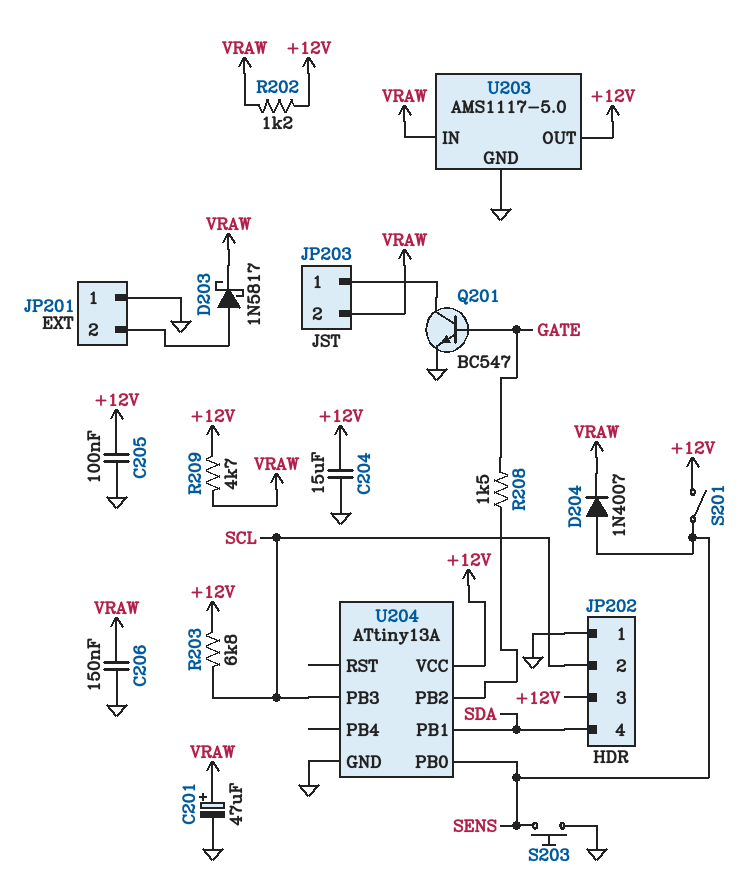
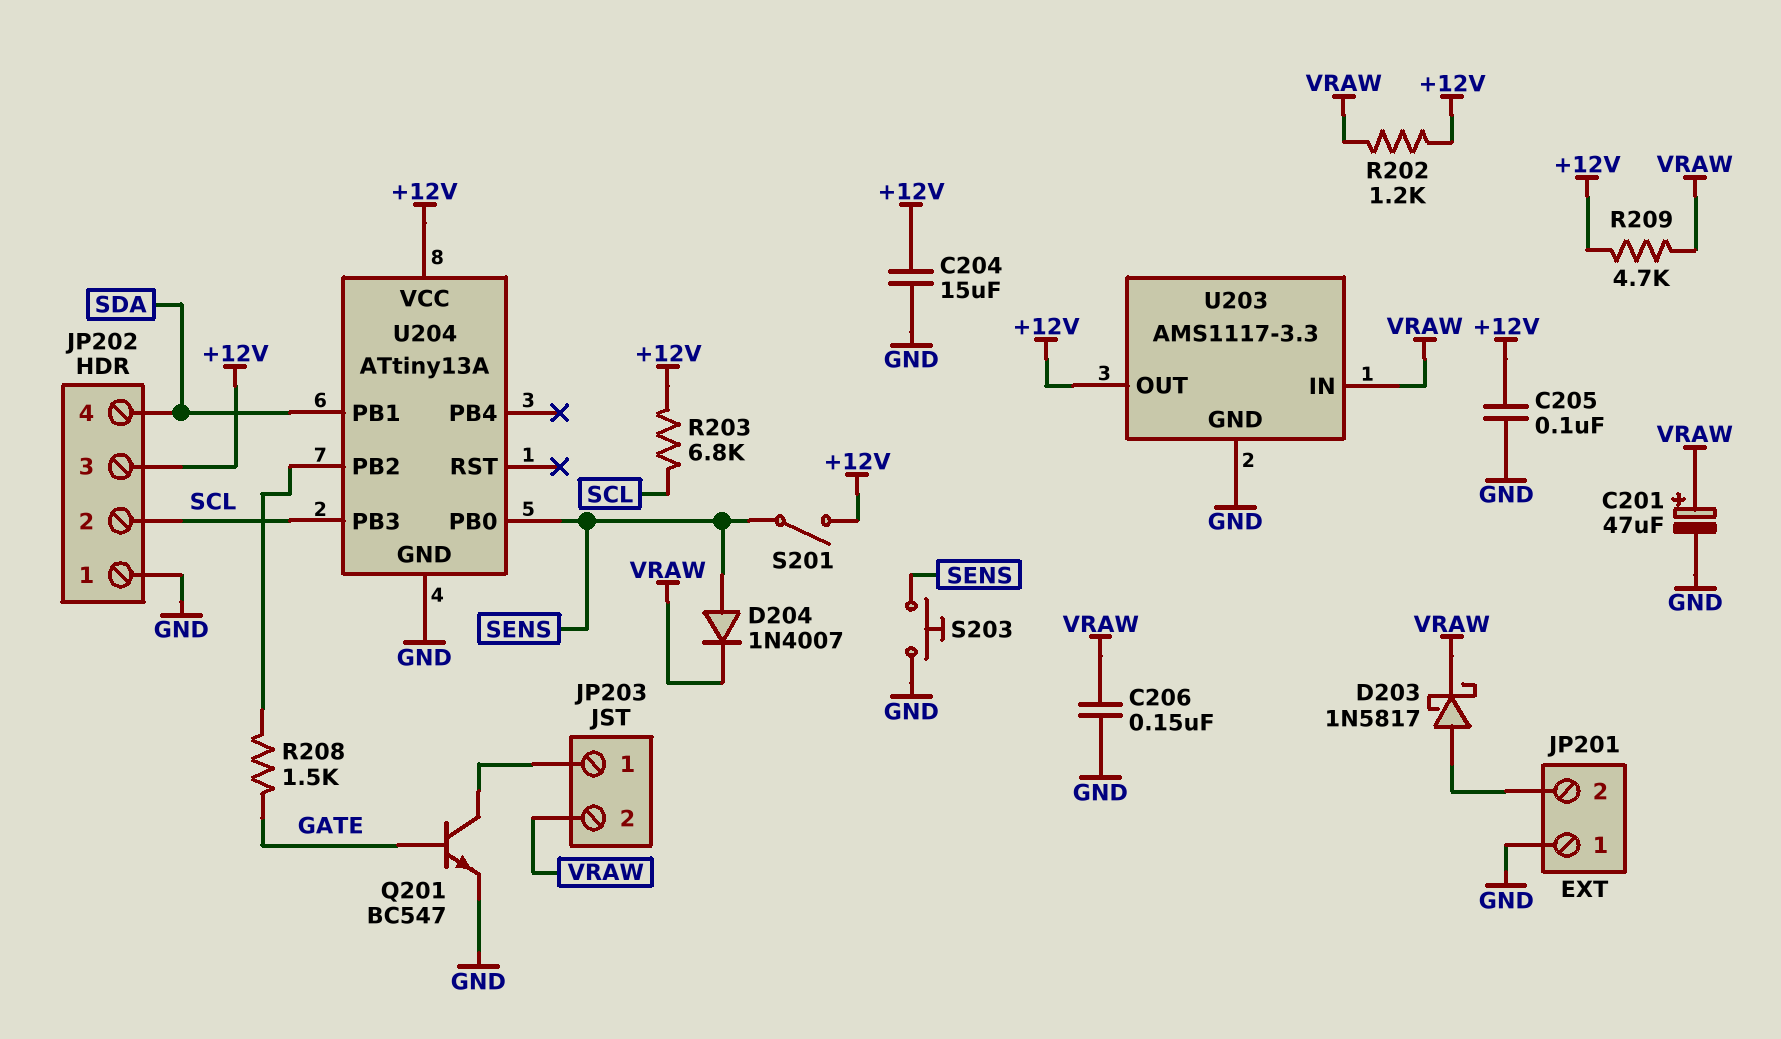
U203: AMS1117-5.0 -> AMS1117-3.3

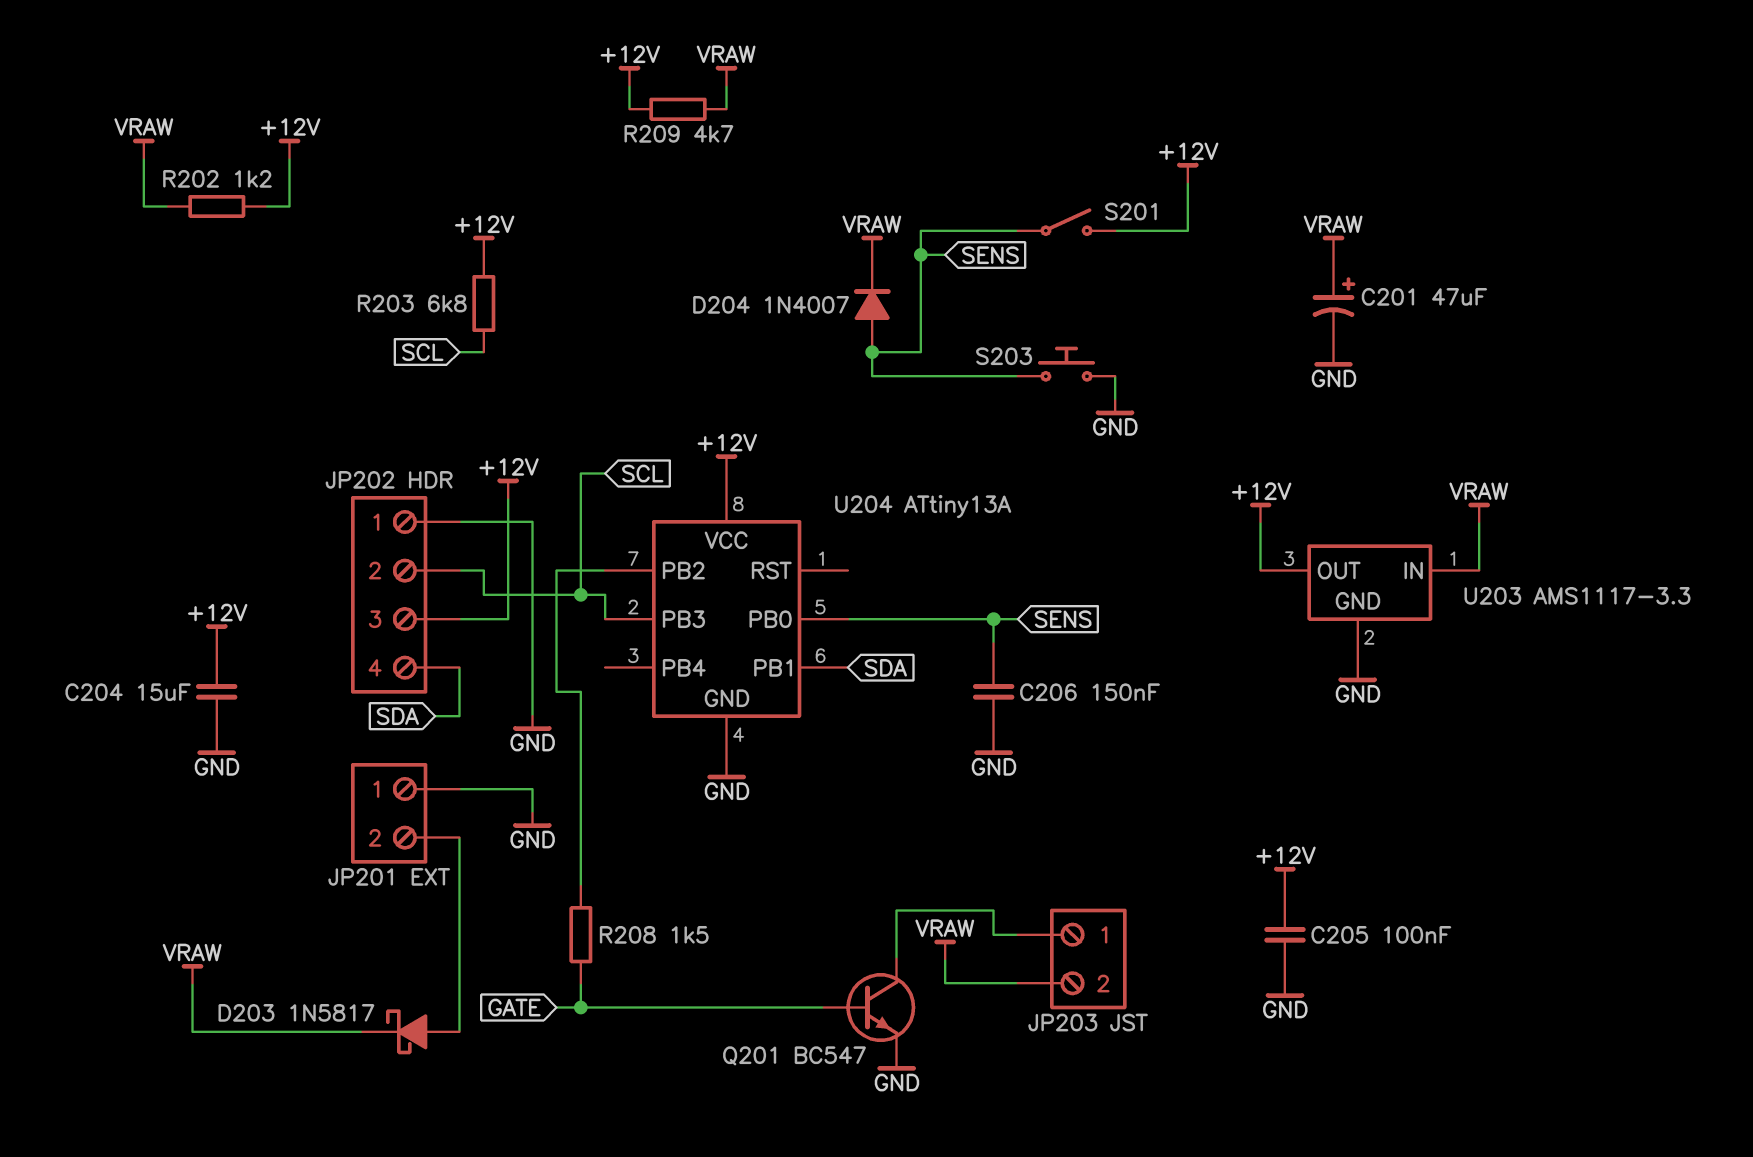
C206: 150nF (GND, VRAW) -> 150nF (GND, SENS)

